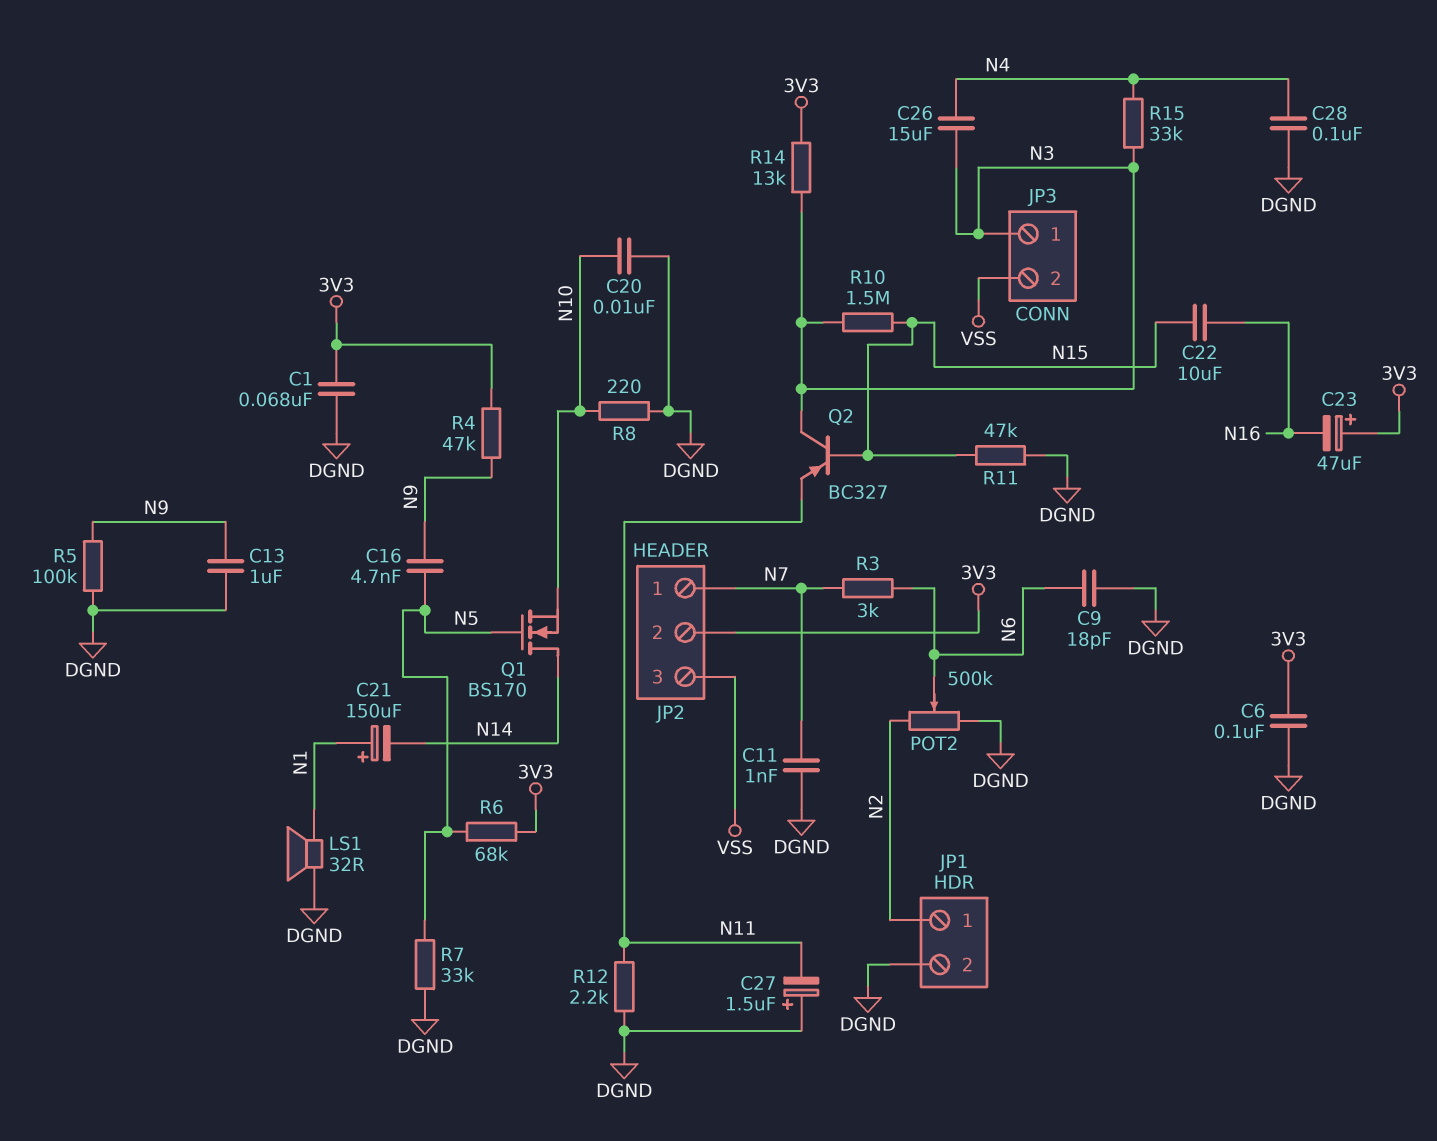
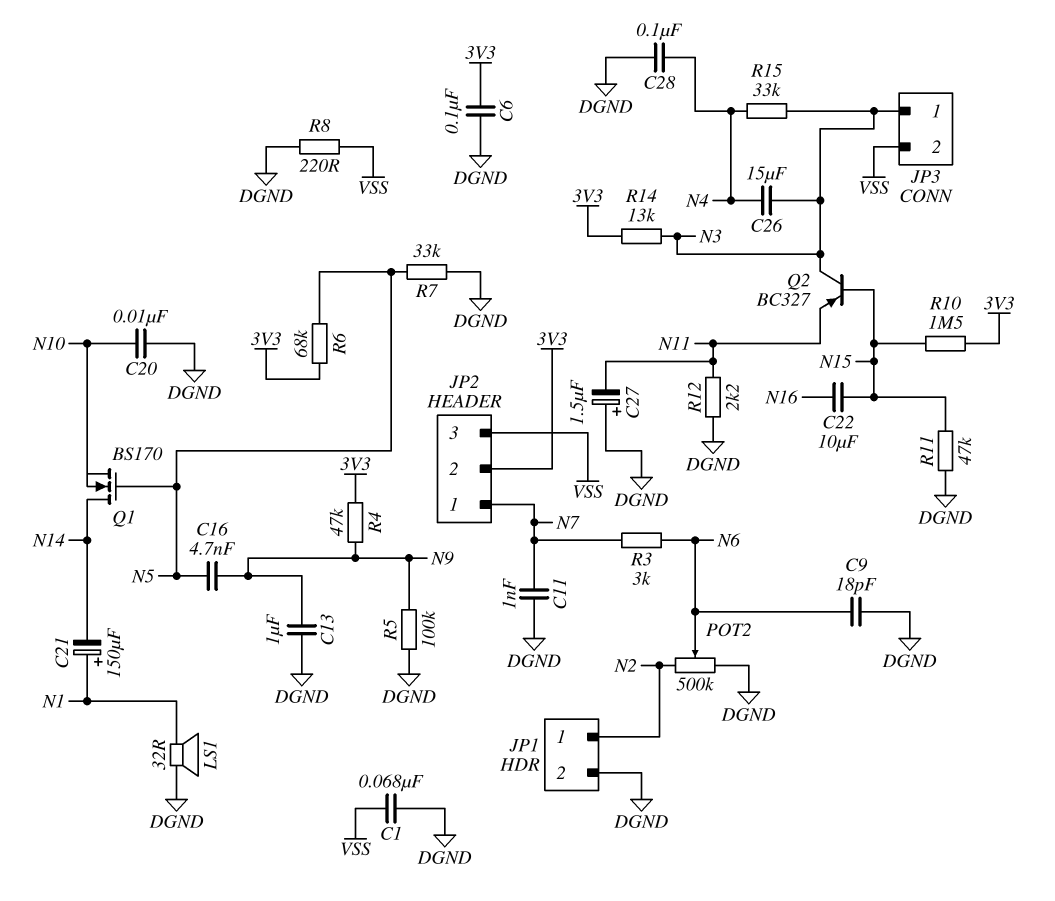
C1: 68nF (3V3, DGND) -> 68nF (DGND, VSS)
C23: 47uF (plus 3V3, minus N16) -> none
R8: 220 (DGND, N10) -> 220 (DGND, VSS)
R10: 1.5M (N3, N15) -> 1.5M (3V3, N15)

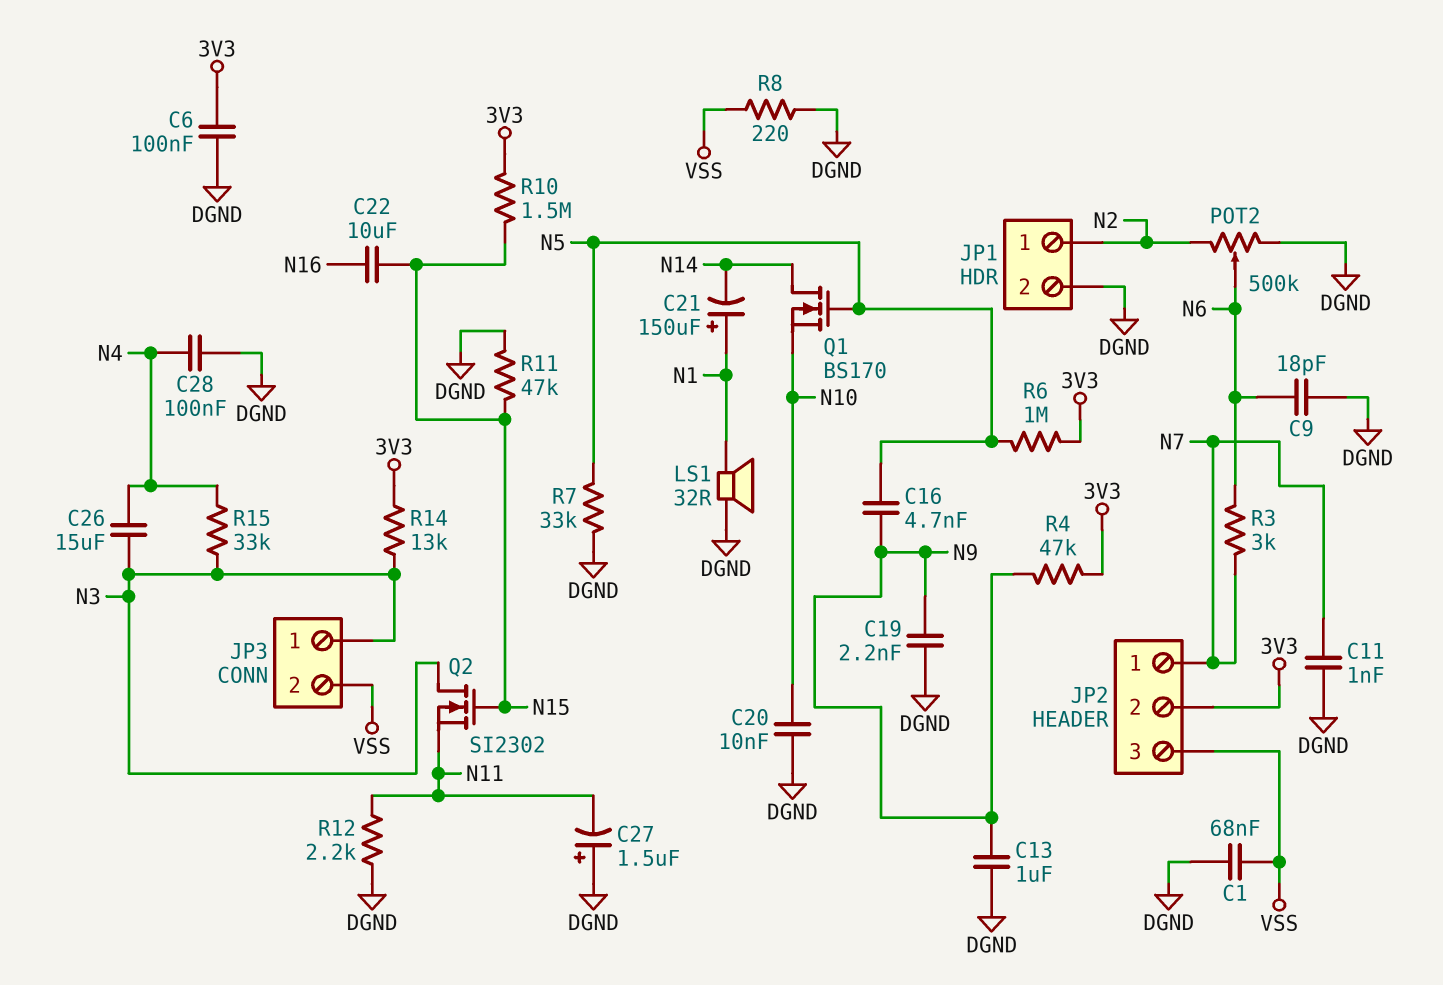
C19: none -> 2.2nF (DGND, N9)
Q2: PNP BC327 (B N15, C N3, E N11) -> NMOS SI2302 (G N15, D N3, S N11)
R5: 100k (DGND, N9) -> none
R6: 68k (3V3, N5) -> 1M (3V3, N5)

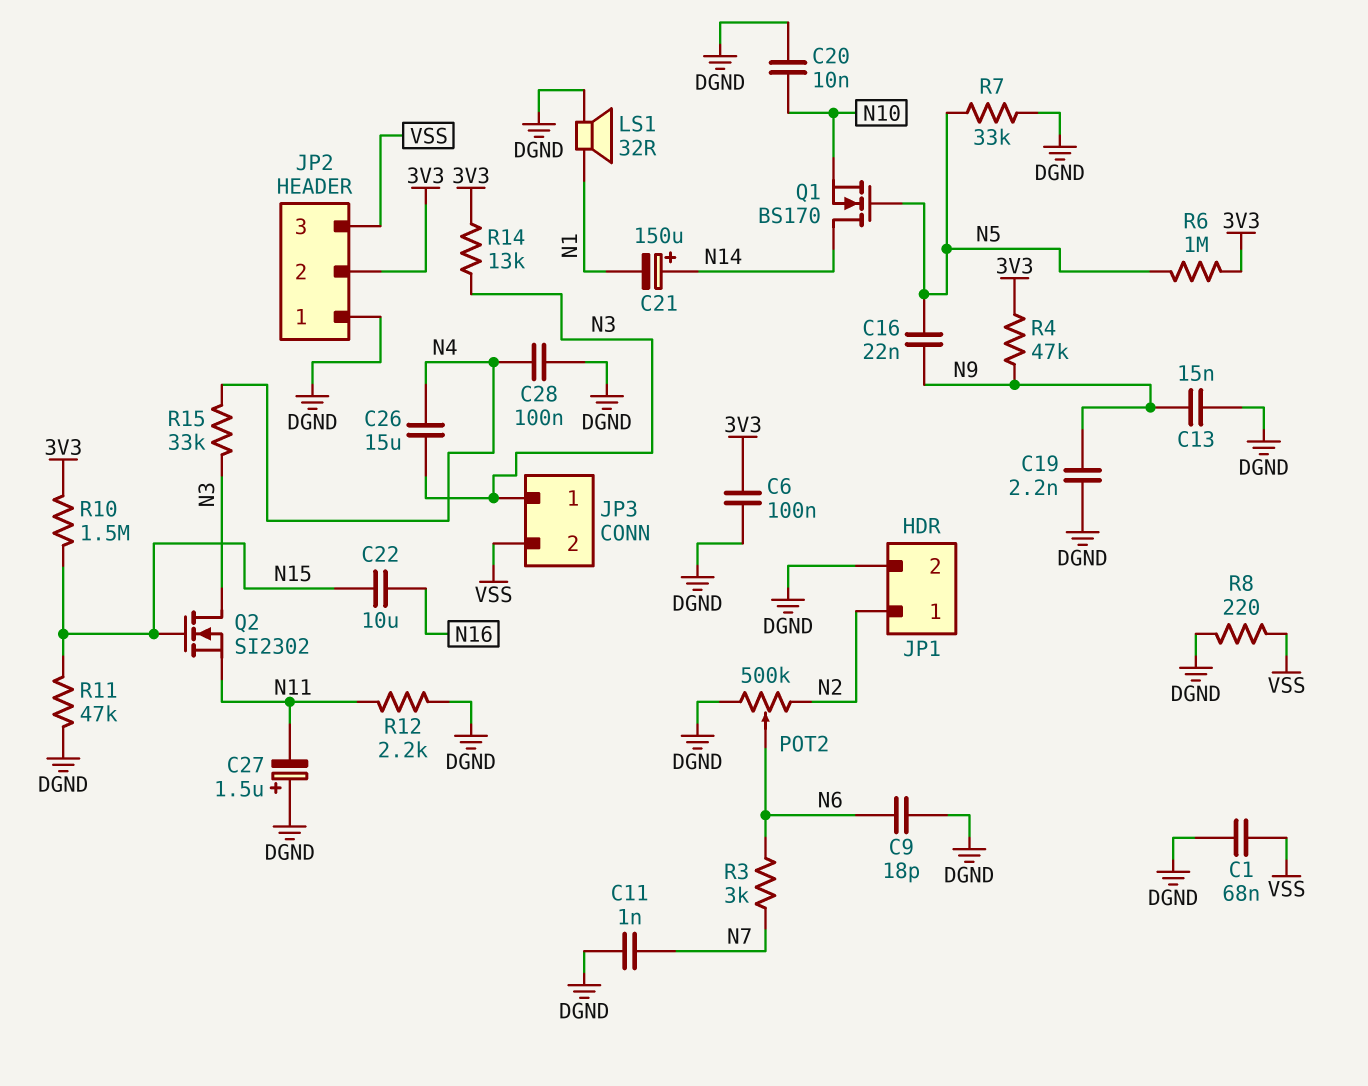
C13: 1uF (DGND, N9) -> 15nF (DGND, N9)
C16: 4.7nF (N5, N9) -> 22nF (N5, N9)
C21: 150uF (plus N1, minus N14) -> 150uF (plus N14, minus N1)
JP2 pin 1: N7 -> DGND

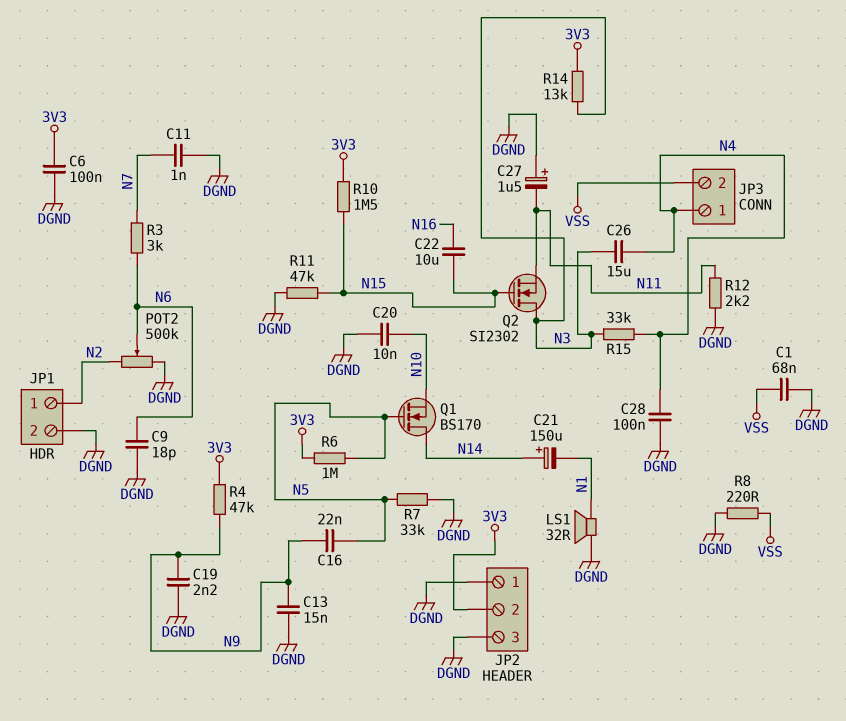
JP2 pin 3: VSS -> DGND
JP3 pin 1: N3 -> N4

